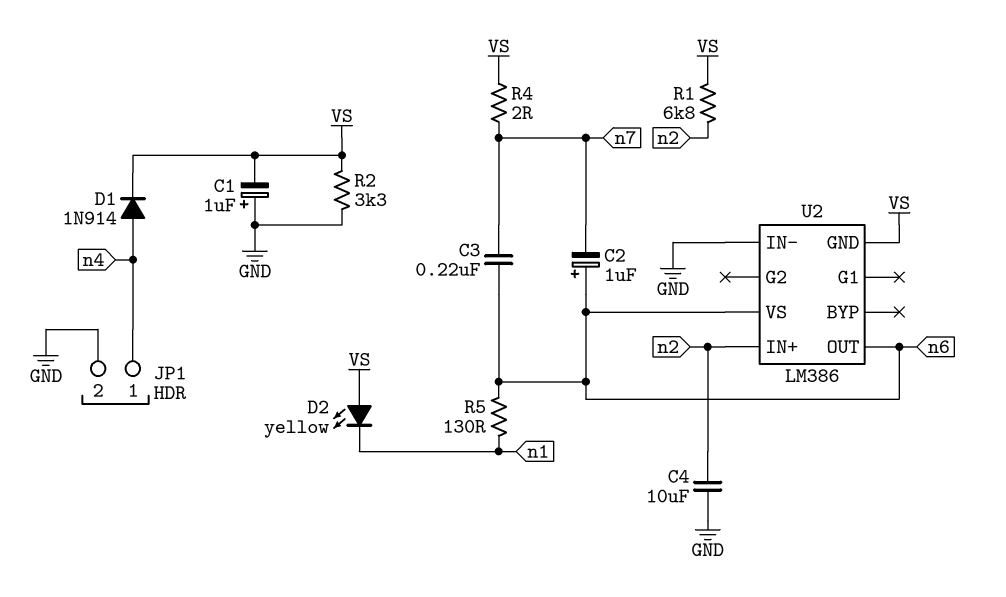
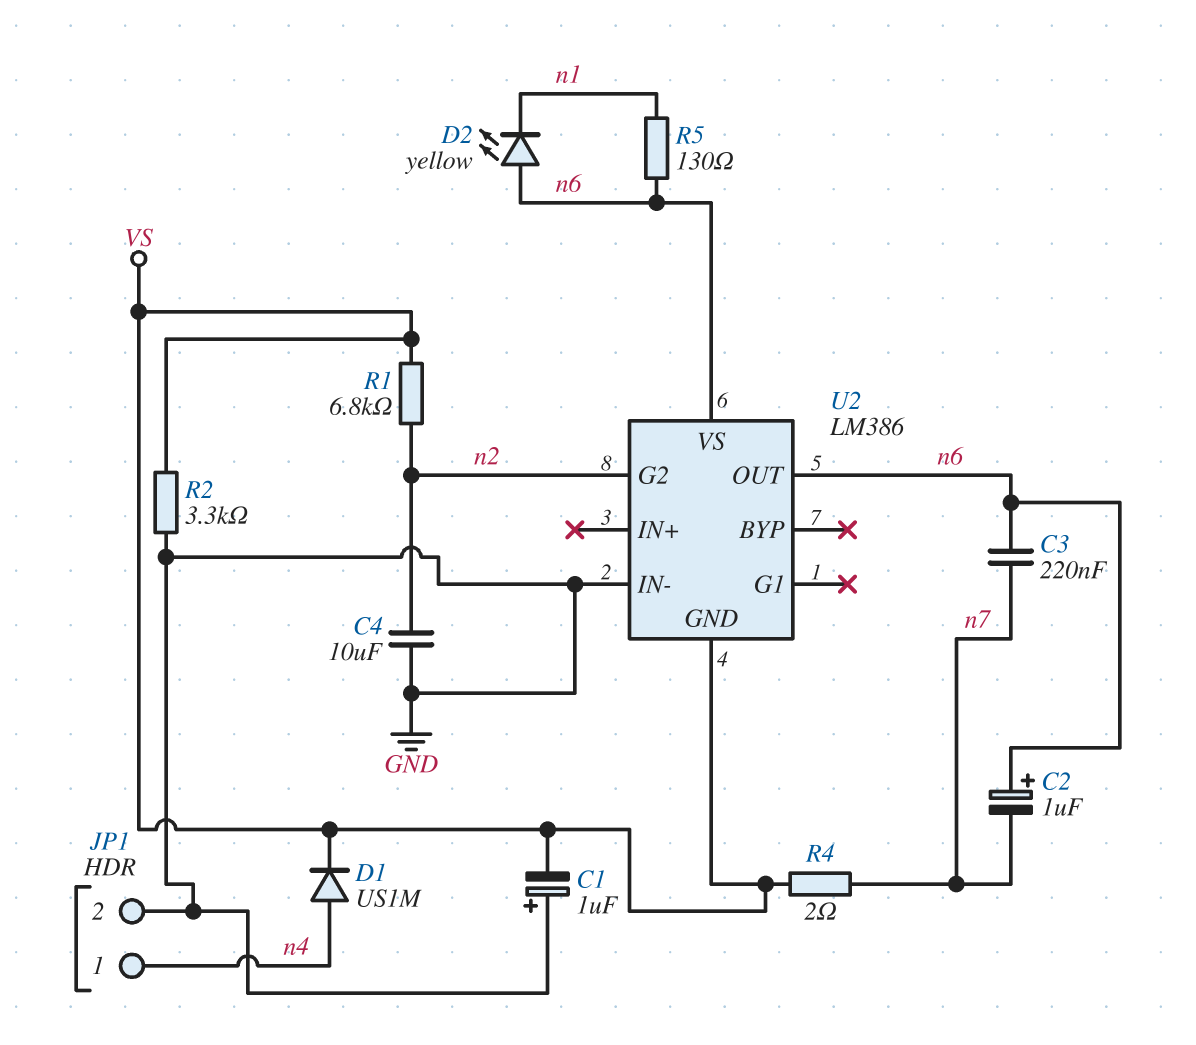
D1: diode 1N914 (A n4, K VS) -> diode US1M (A n4, K VS)
D2: LED yellow (A VS, K n1) -> LED yellow (A n6, K n1)
U2 pin G2: none -> n2
U2 pin IN+: n2 -> none

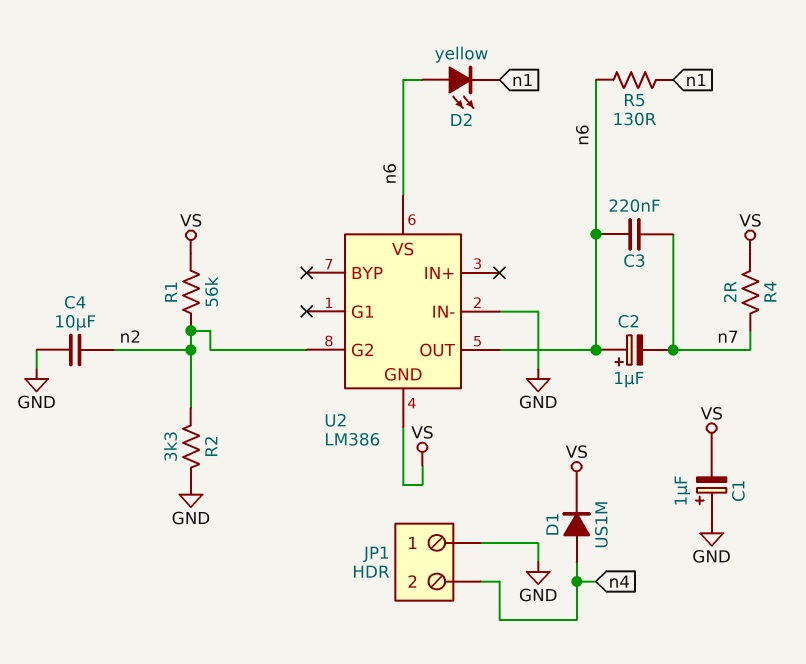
JP1 pin 1: n4 -> GND
JP1 pin 2: GND -> n4
R1: 6.8k (VS, n2) -> 56k (VS, n2)
R2: 3.3k (GND, VS) -> 3.3k (GND, n2)

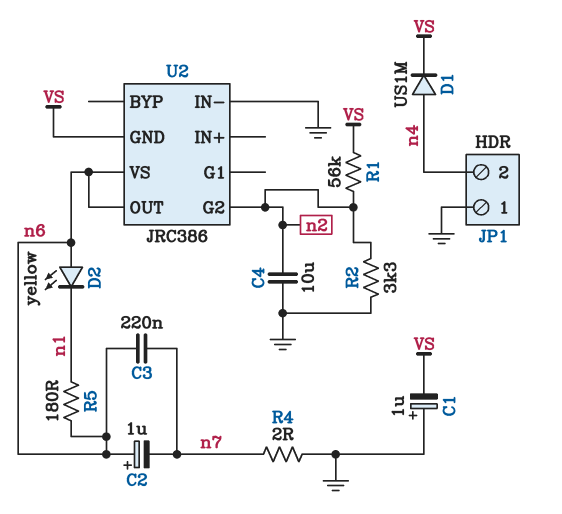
R4: 2 (VS, n7) -> 2 (GND, n7)
R5: 130 (n1, n6) -> 180 (n1, n6)
U2: LM386 -> JRC386

